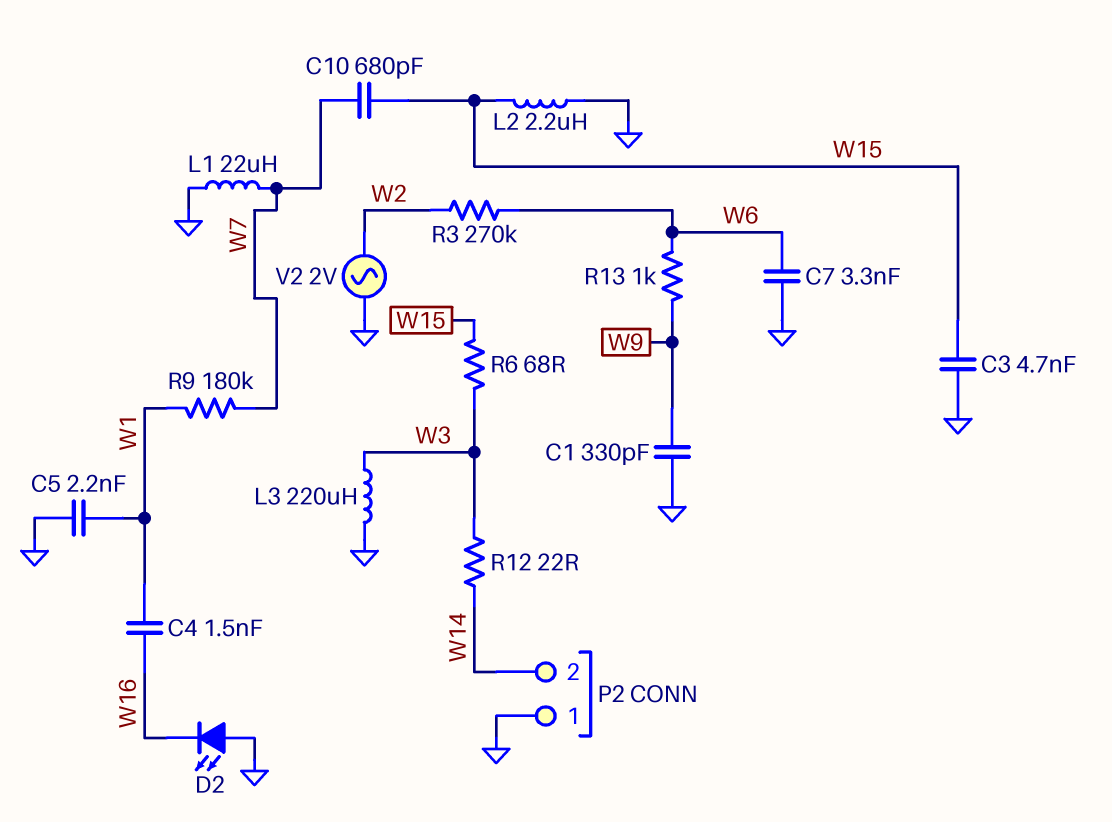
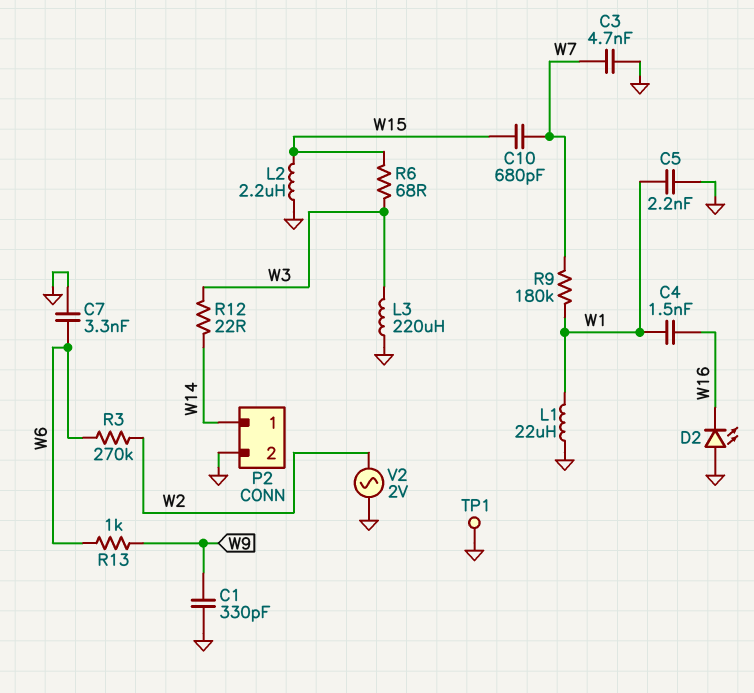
C3: 4.7nF (GND, W15) -> 4.7nF (GND, W7)
L1: 22uH (GND, W7) -> 22uH (GND, W1)
P2 pin 1: GND -> W14
P2 pin 2: W14 -> GND
TP1: none -> test point (GND)

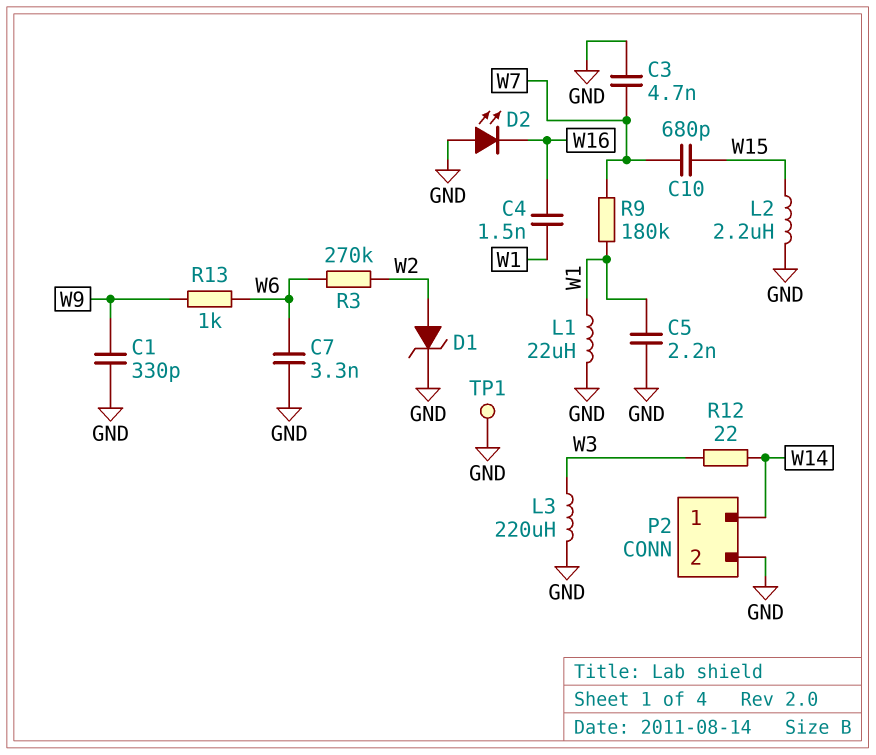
D1: none -> zener (A W2, K GND)
R6: 68 (W3, W15) -> none
V2: AC 2V (GND, W2) -> none

